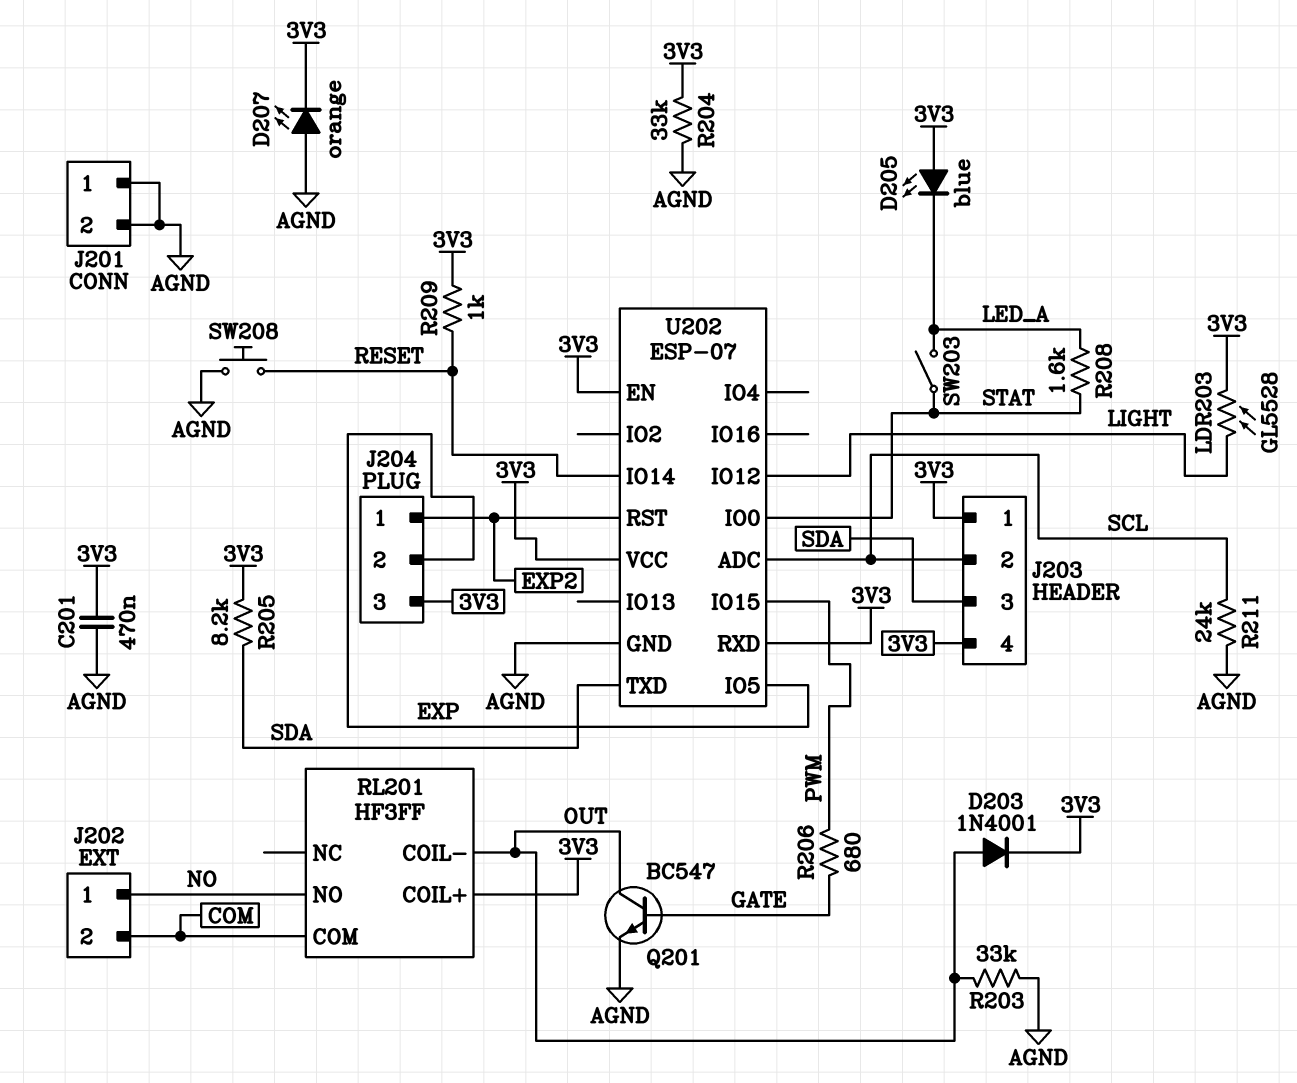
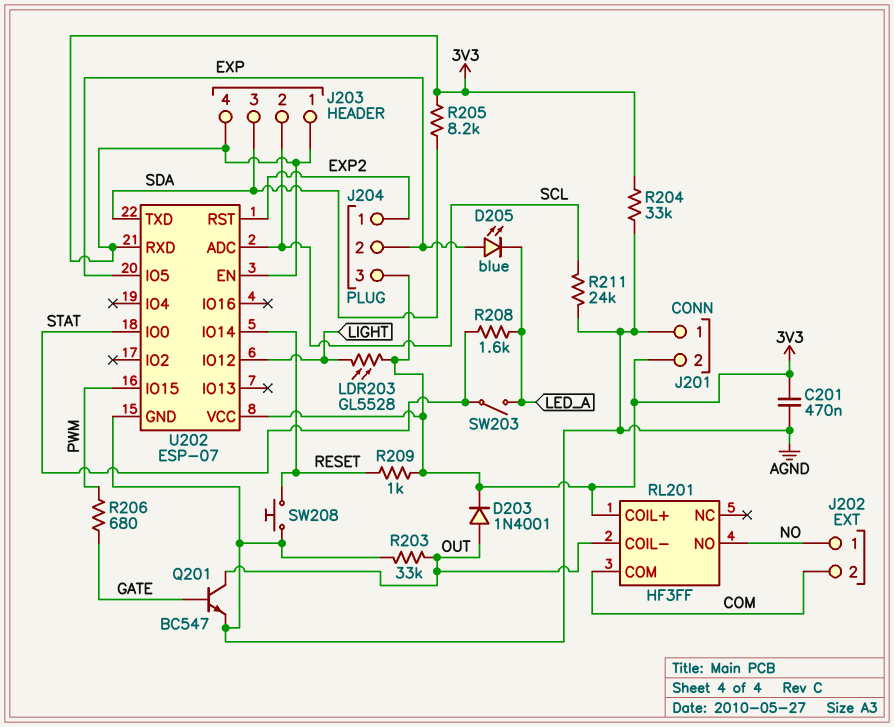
D205: LED blue (A 3V3, K LED_A) -> LED blue (A EXP, K LED_A)
D207: LED orange (A AGND, K 3V3) -> none
J201 pin 2: AGND -> 3V3

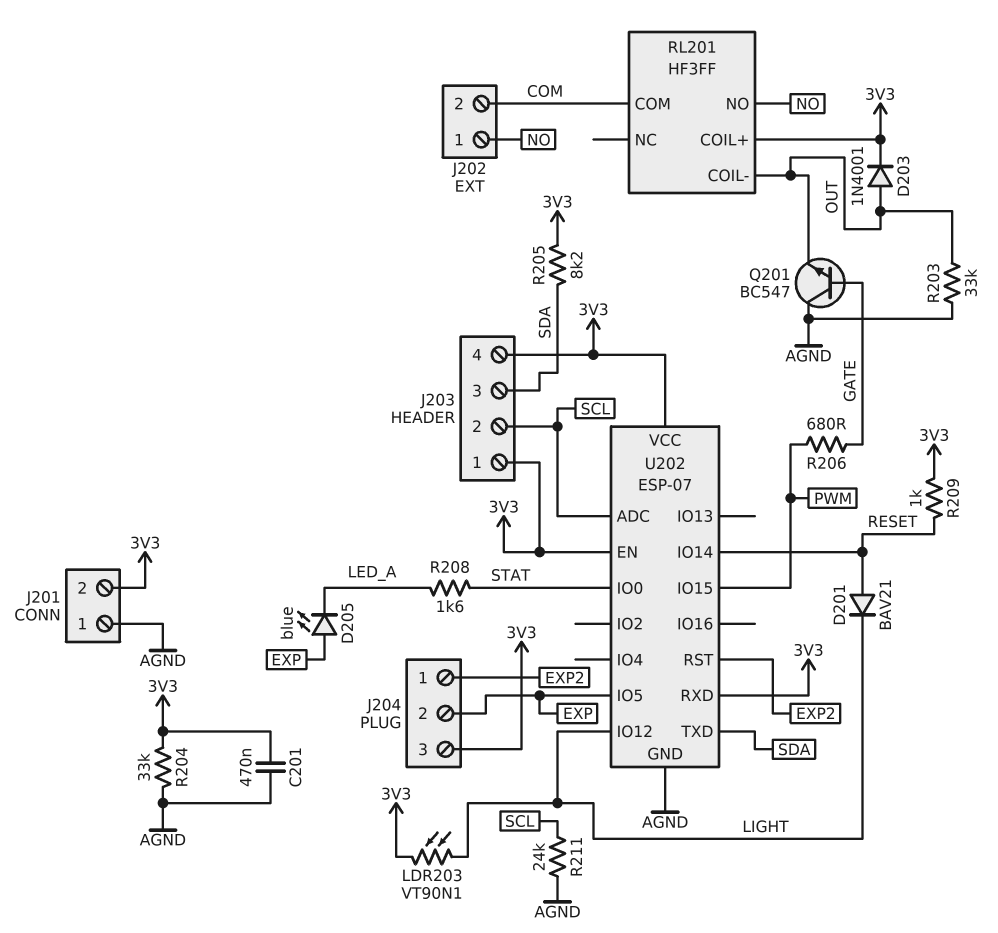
D201: none -> diode BAV21 (A RESET, K LIGHT)
LDR203: GL5528 (3V3, LIGHT) -> VT90N1 (3V3, LIGHT)
Q201: NPN BC547 (B GATE, C OUT, E AGND) -> NPN BC547 (B GATE, C AGND, E OUT)
SW203: switch (LED_A, STAT) -> none
SW208: button (AGND, RESET) -> none

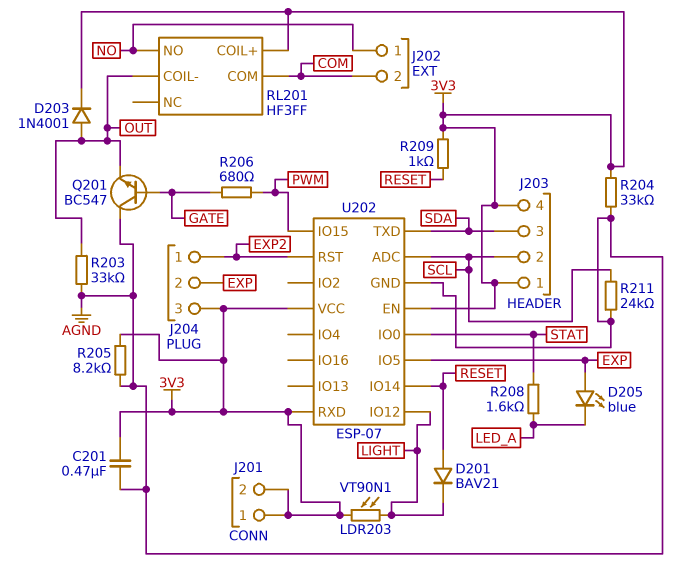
J201 pin 1: AGND -> 3V3
R205: 8.2k (3V3, SDA) -> 8.2k (3V3, AGND)

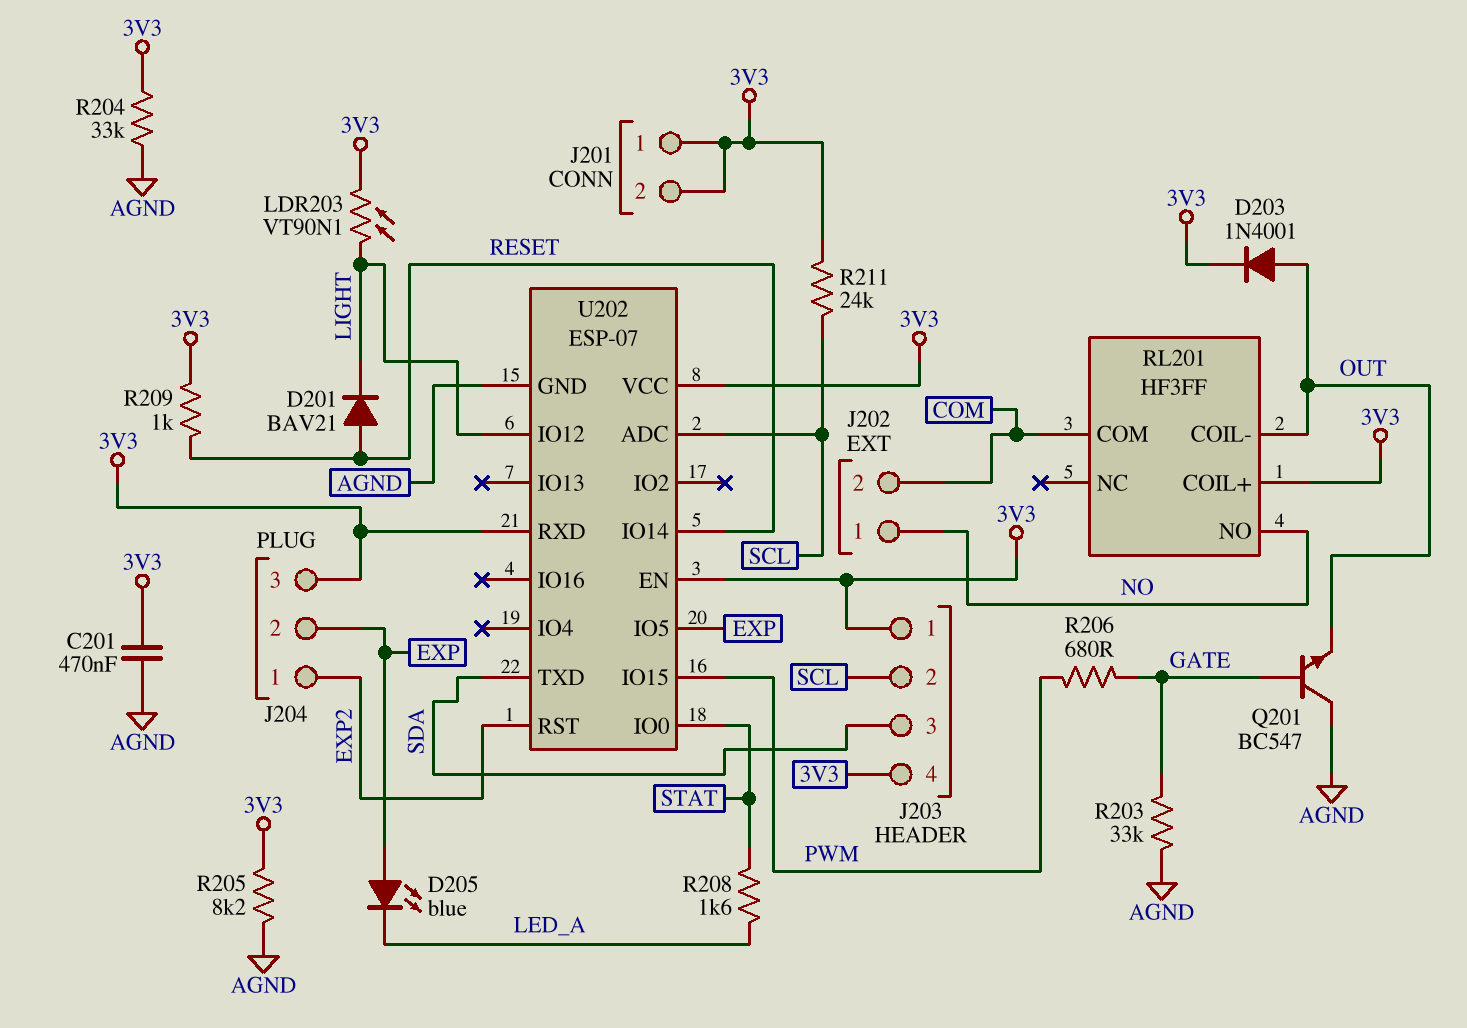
R203: 33k (AGND, OUT) -> 33k (AGND, GATE)
R211: 24k (AGND, SCL) -> 24k (3V3, SCL)

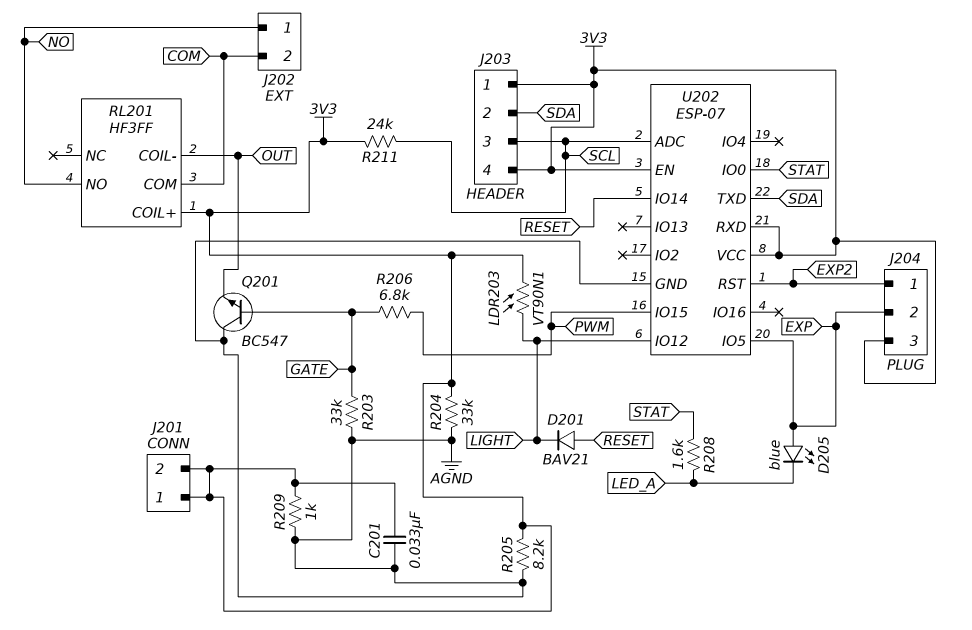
C201: 470nF (3V3, AGND) -> 33nF (3V3, AGND)
D203: diode 1N4001 (A OUT, K 3V3) -> none
J203 pin 2: SCL -> SDA
J203 pin 3: SDA -> SCL
R206: 680 (GATE, PWM) -> 6.8k (GATE, PWM)
R209: 1k (3V3, RESET) -> 1k (3V3, AGND)

